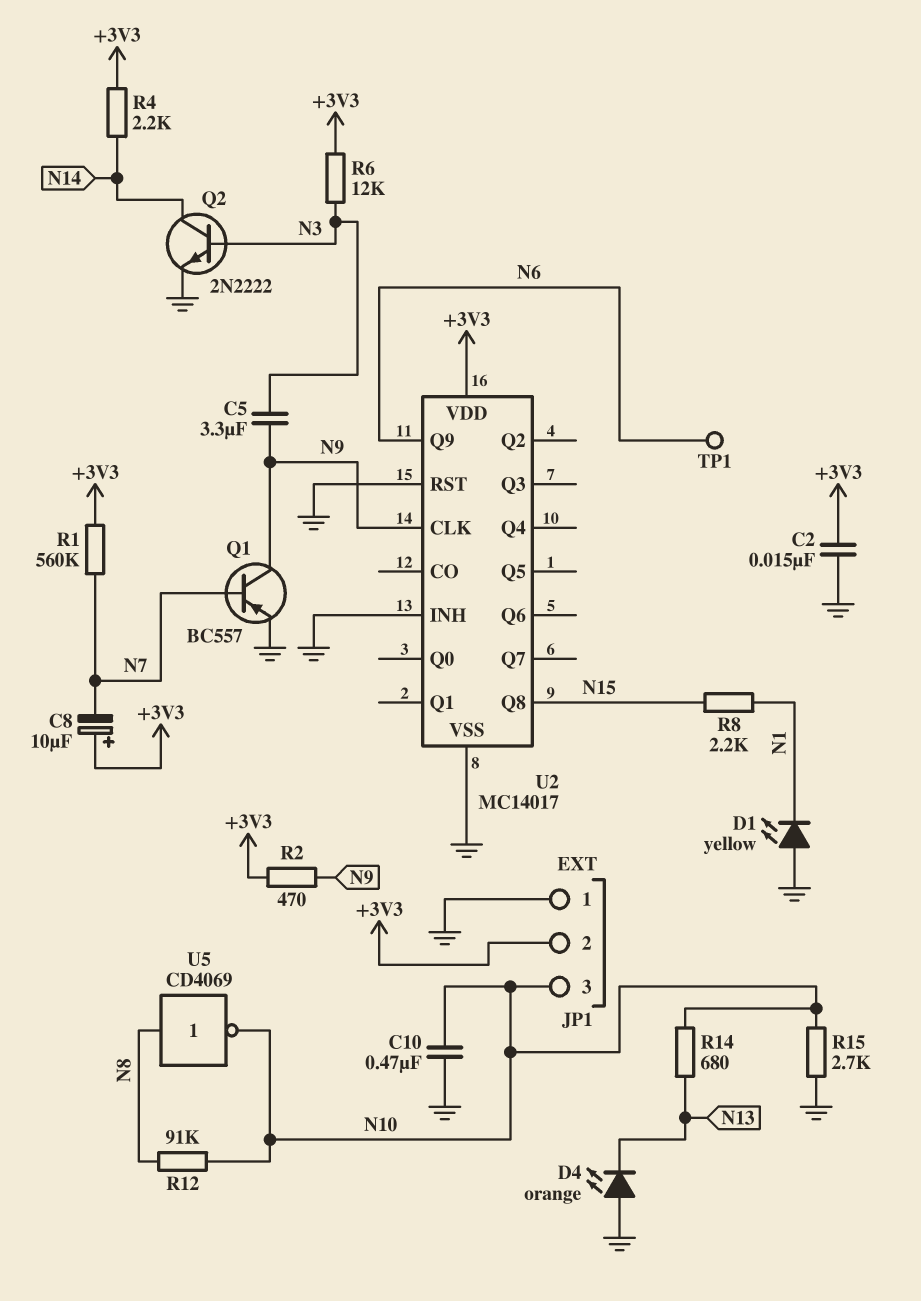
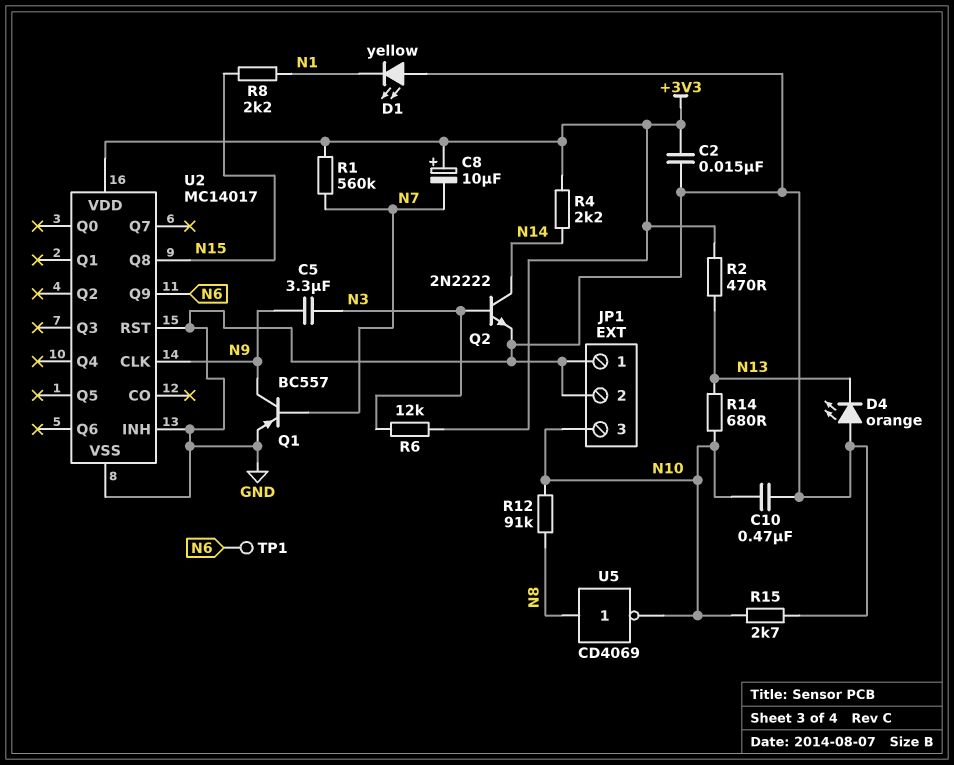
JP1 pin 2: +3V3 -> GND
R2: 470 (+3V3, N9) -> 470 (+3V3, N13)

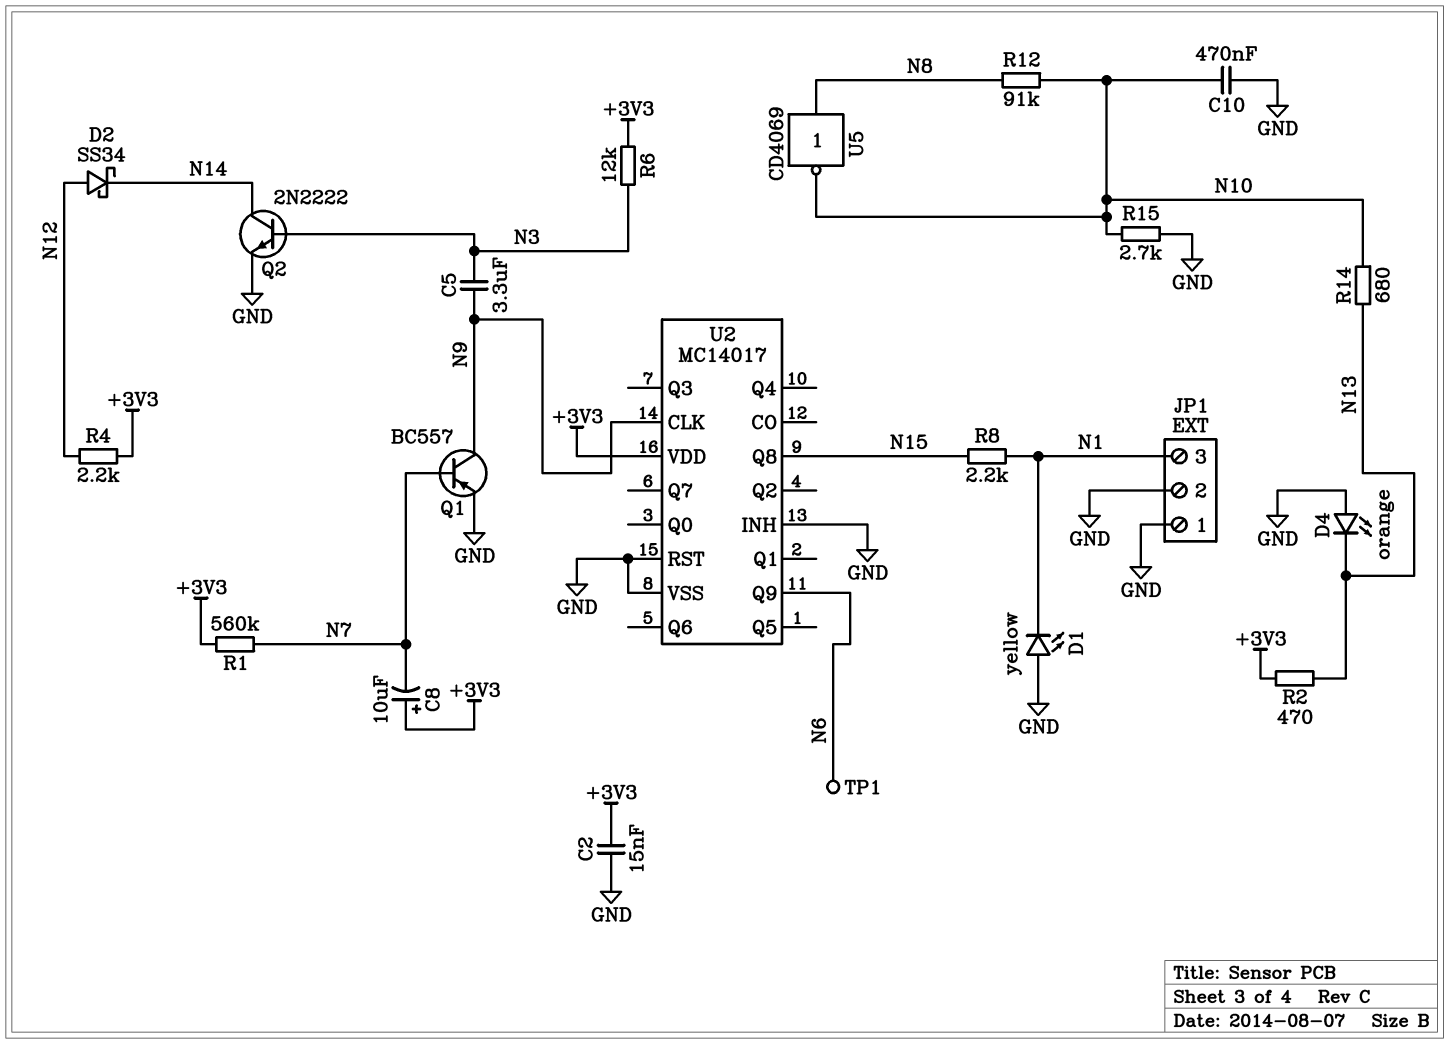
D2: none -> schottky SS34 (A N12, K N14)
JP1 pin 3: N10 -> N1
R4: 2.2k (+3V3, N14) -> 2.2k (+3V3, N12)

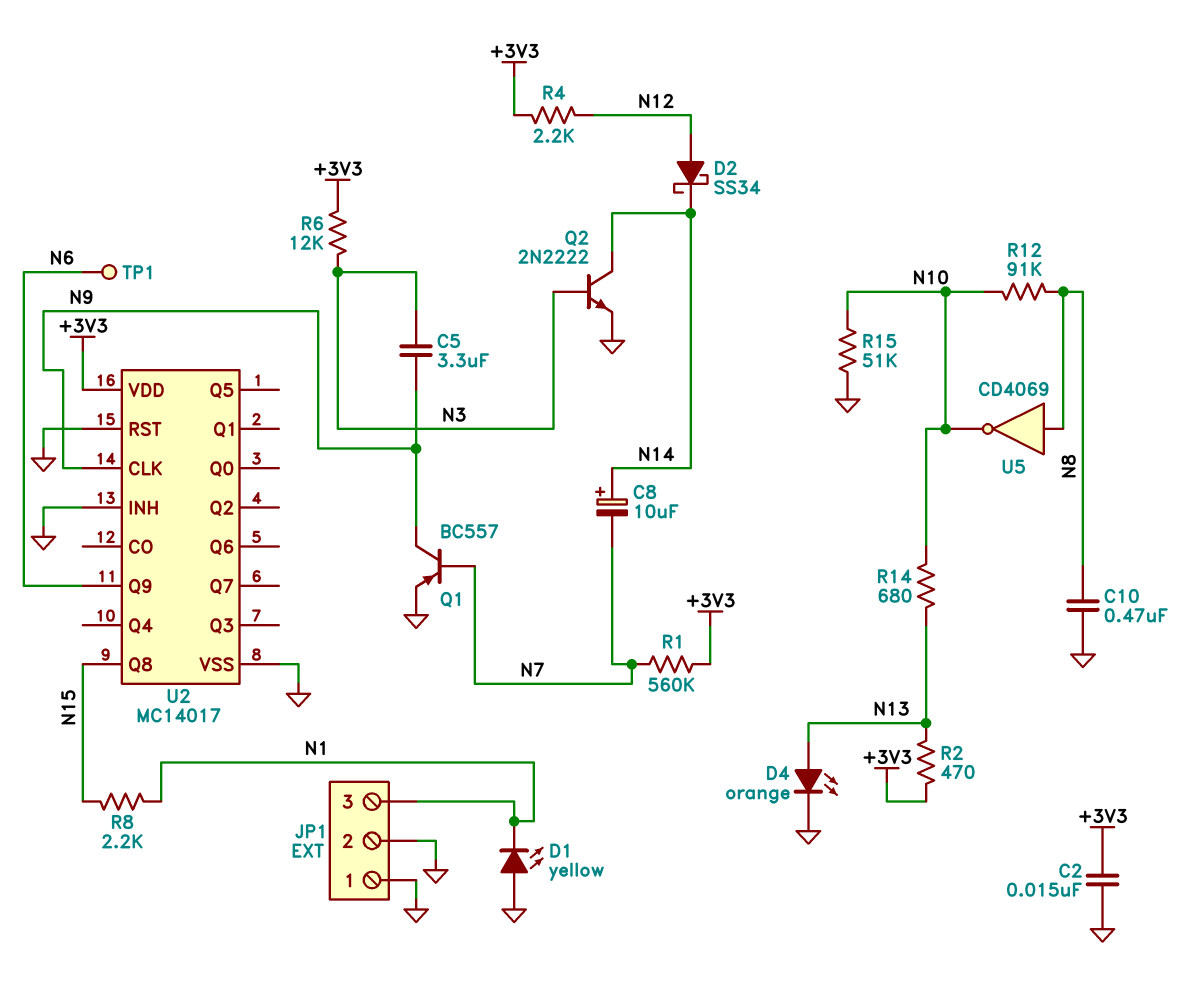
C8: 10uF (plus +3V3, minus N7) -> 10uF (plus N14, minus N7)
C10: 470nF (GND, N10) -> 470nF (GND, N8)
D4: LED orange (A GND, K N13) -> LED orange (A N13, K GND)
R15: 2.7k (GND, N10) -> 51k (GND, N10)

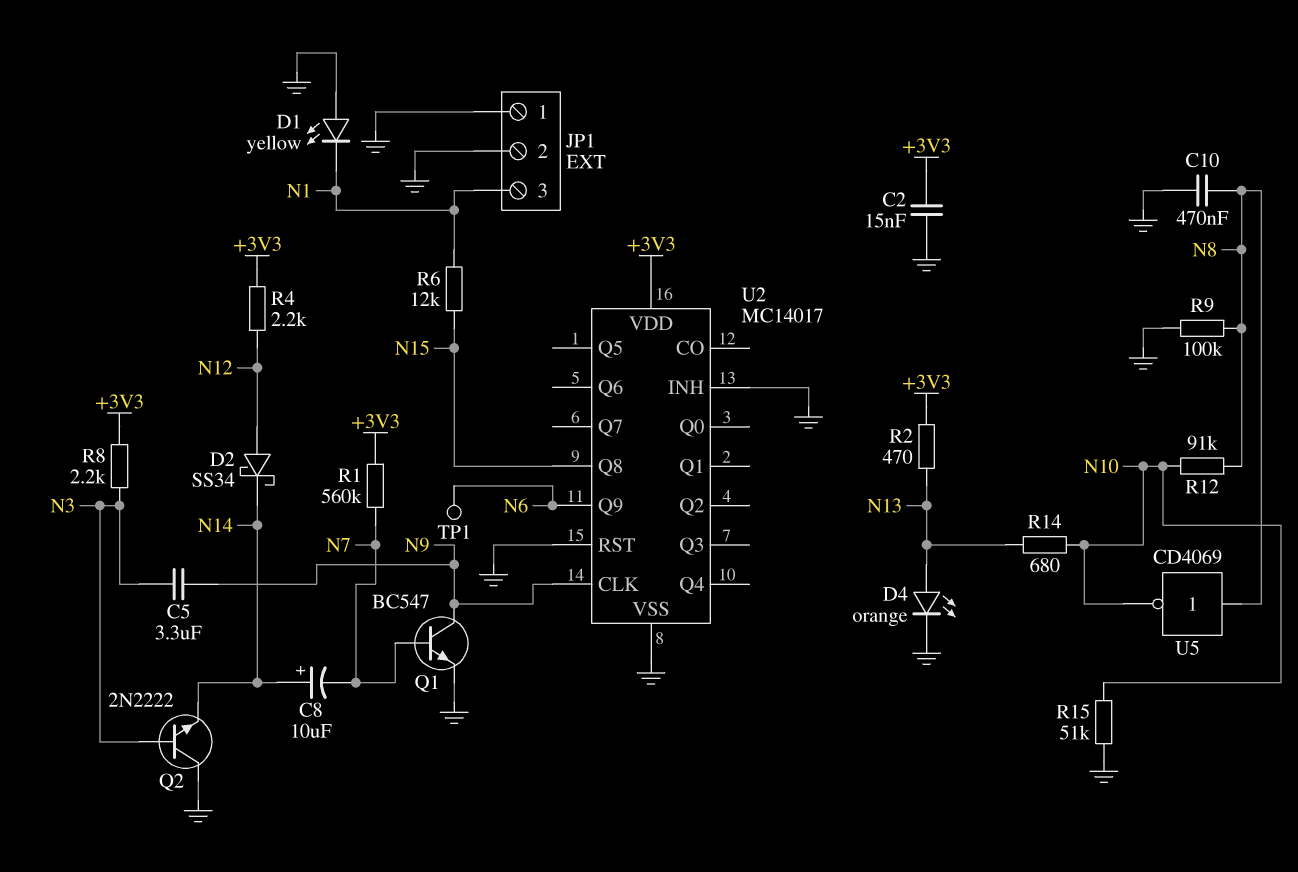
Q1: PNP BC557 (B N7, C N9, E GND) -> NPN BC547 (B N7, C N9, E GND)
Q2: NPN 2N2222 (B N3, C N14, E GND) -> NPN 2N2222 (B N3, C GND, E N14)
R6: 12k (+3V3, N3) -> 12k (N1, N15)
R8: 2.2k (N1, N15) -> 2.2k (+3V3, N3)
R9: none -> 100k (GND, N8)

